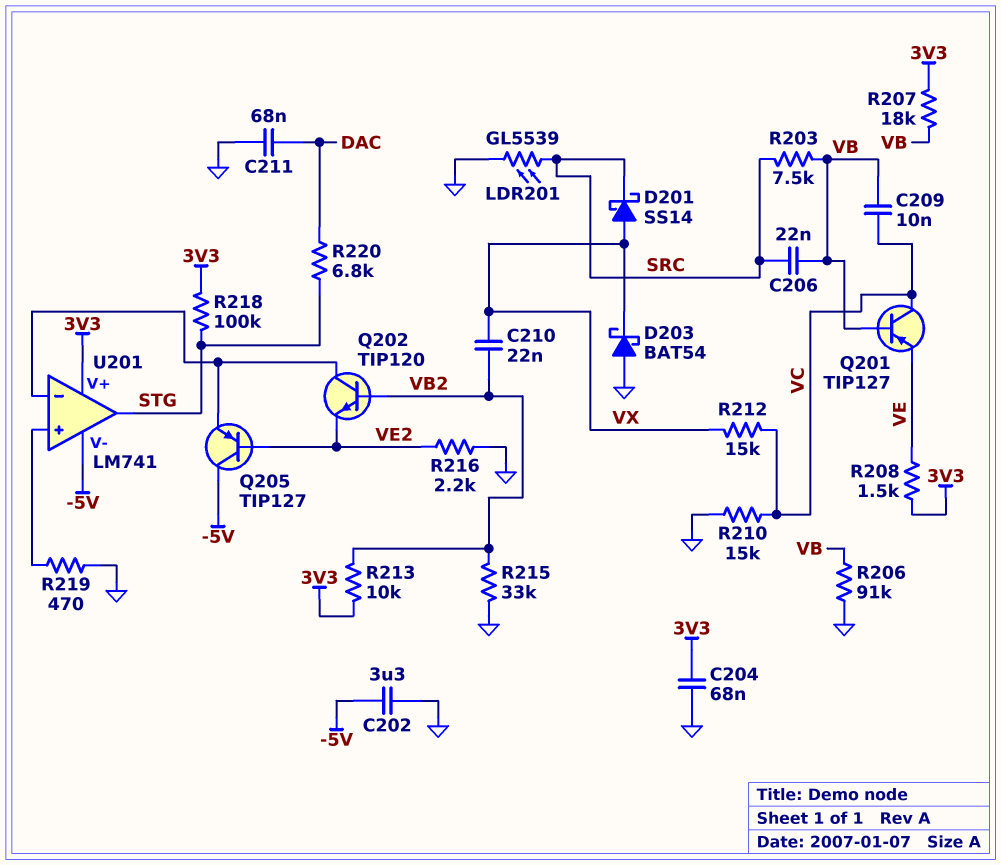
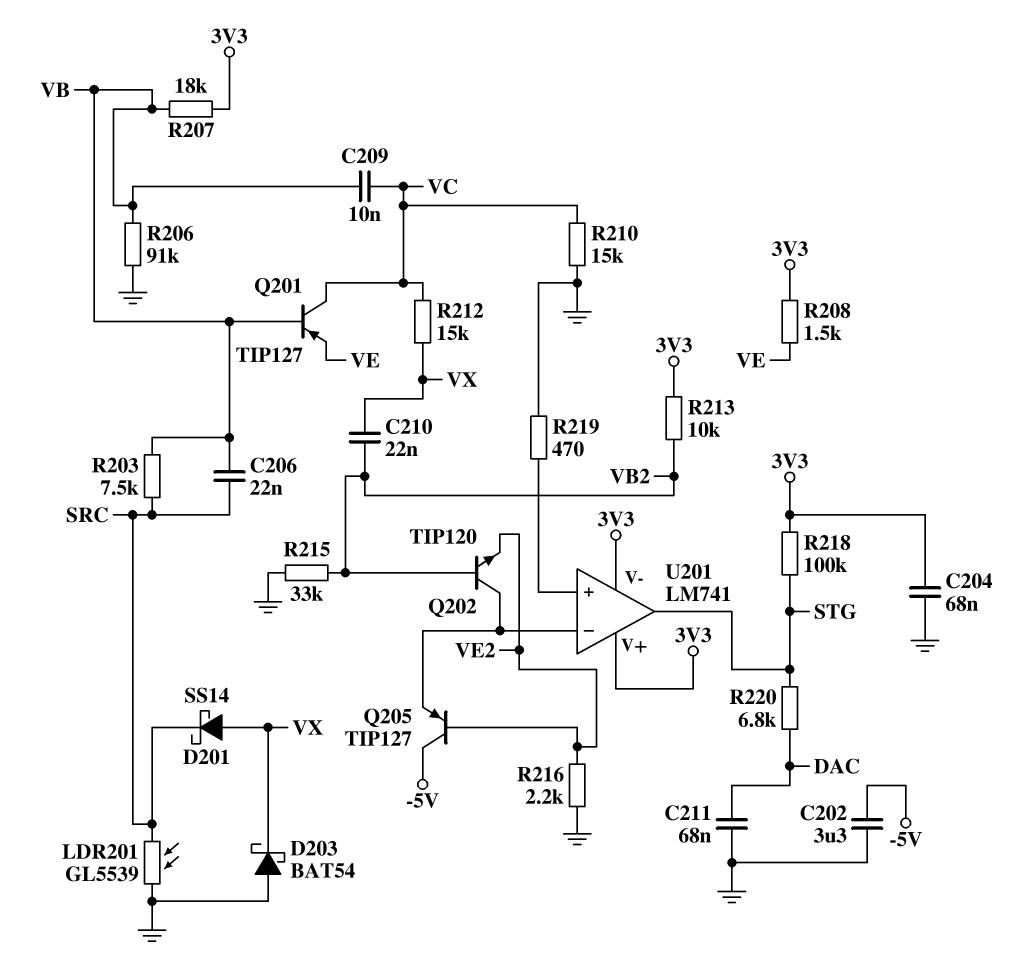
U201 pin V-: -5V -> 3V3

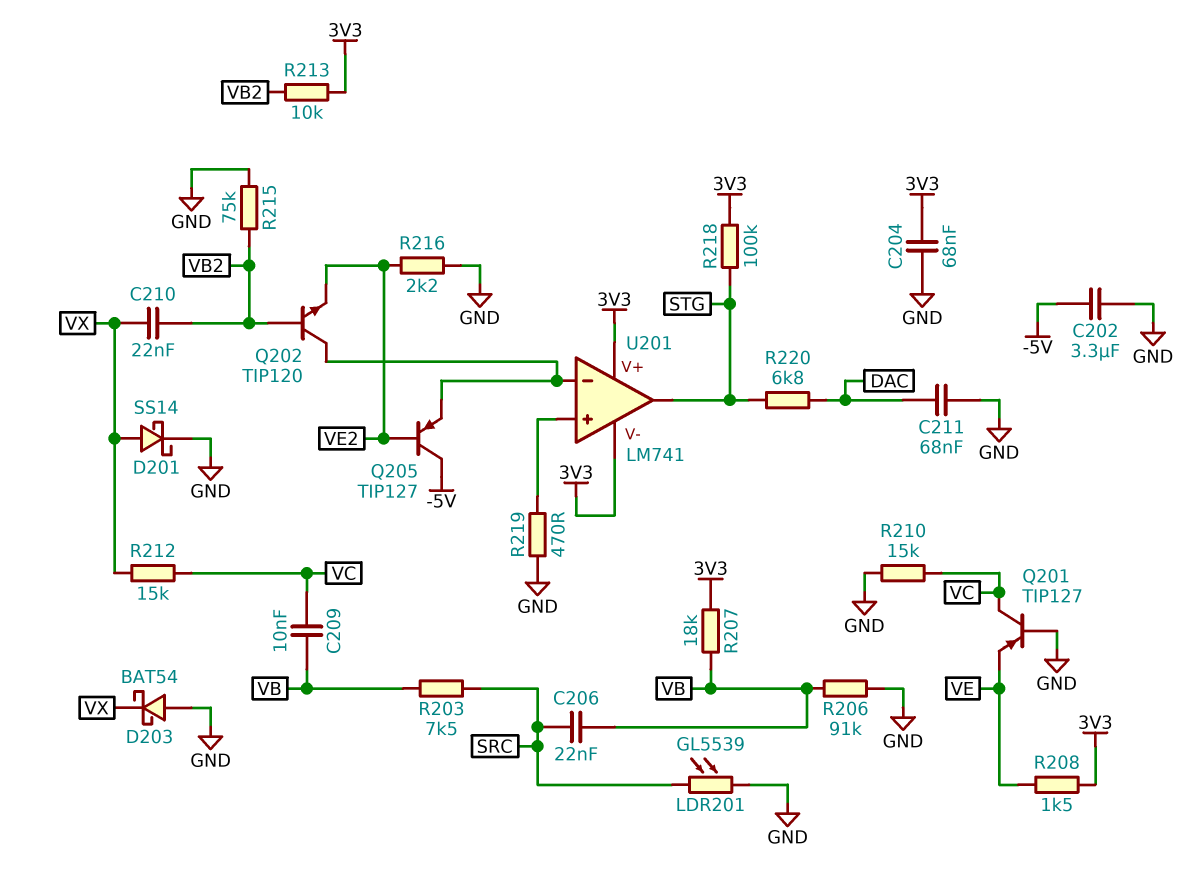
D201: schottky SS14 (A VX, K SRC) -> schottky SS14 (A VX, K GND)
Q201: PNP TIP127 (B VB, C VC, E VE) -> PNP TIP127 (B GND, C VC, E VE)
R215: 33k (GND, VB2) -> 75k (GND, VB2)

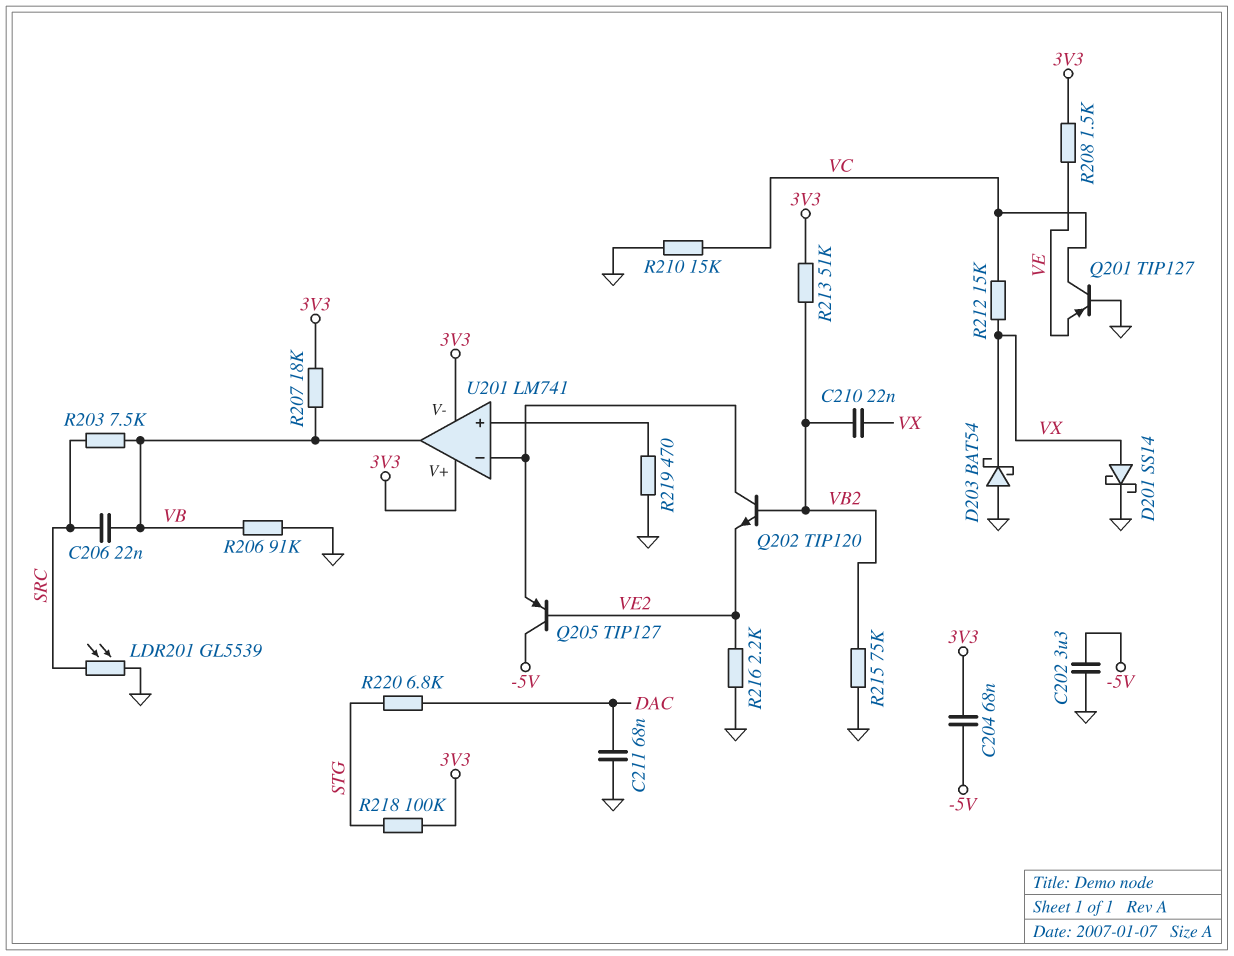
C204: 68nF (3V3, GND) -> 68nF (-5V, 3V3)
C209: 10nF (VB, VC) -> none
R213: 10k (3V3, VB2) -> 51k (3V3, VB2)
U201 pin out: STG -> VB

